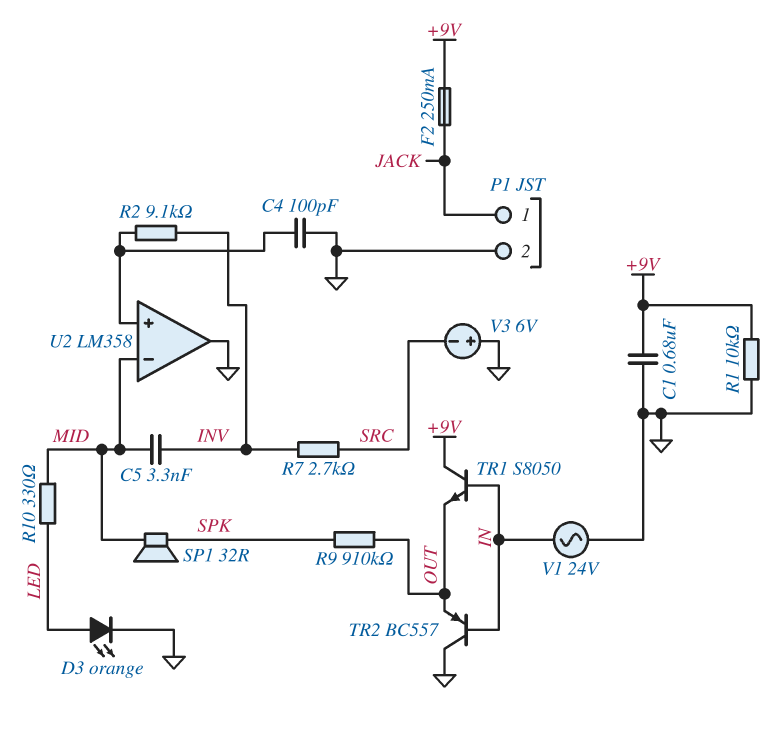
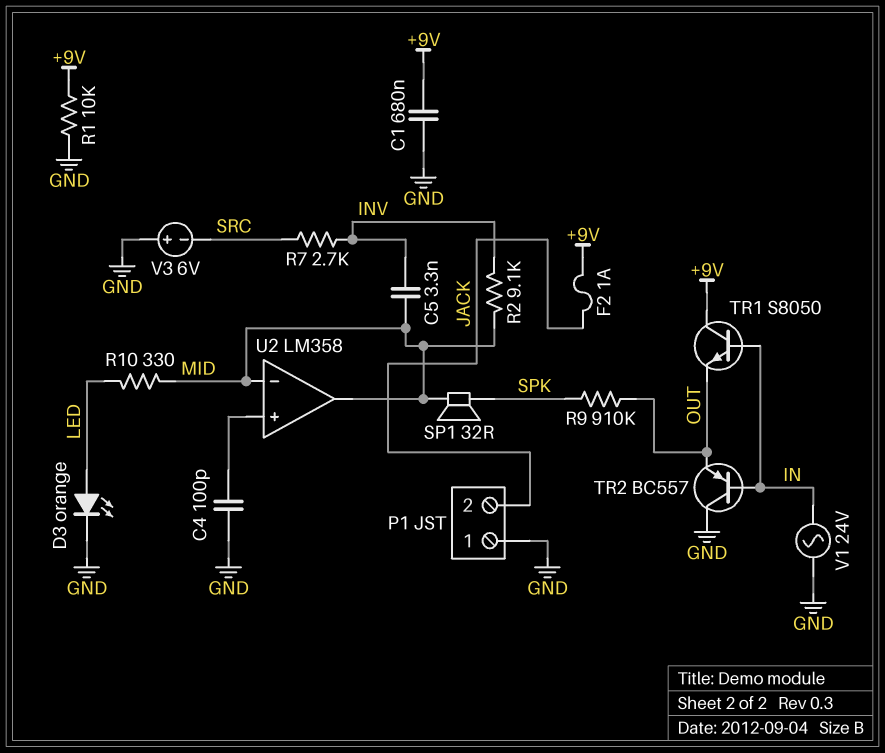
F2: 250mA (+9V, JACK) -> 1A (+9V, JACK)
P1 pin 1: JACK -> GND
P1 pin 2: GND -> JACK
R2: 9.1k (INV, U2/in+) -> 9.1k (INV, MID)
U2 pin out: GND -> MID

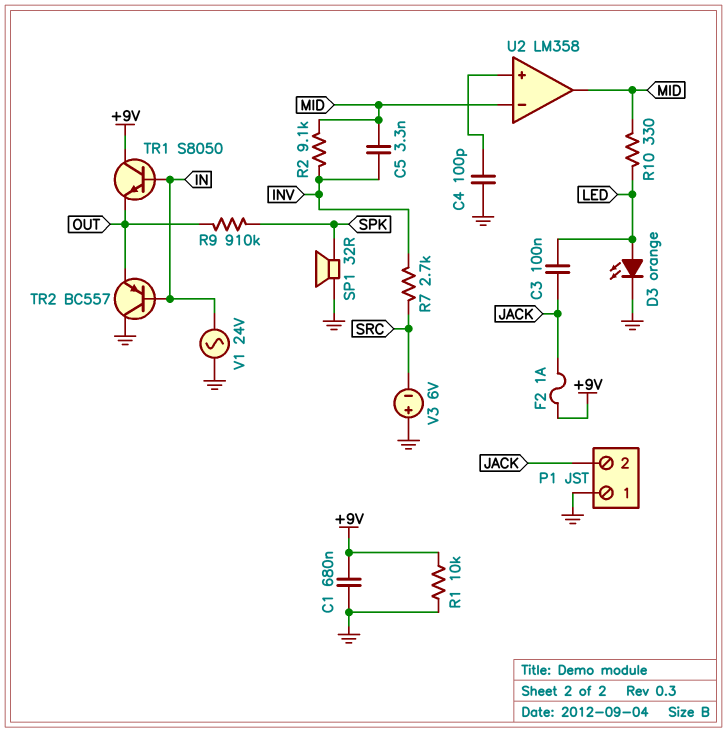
C3: none -> 100nF (JACK, LED)
SP1: speaker 32R (MID, SPK) -> speaker 32R (GND, SPK)

